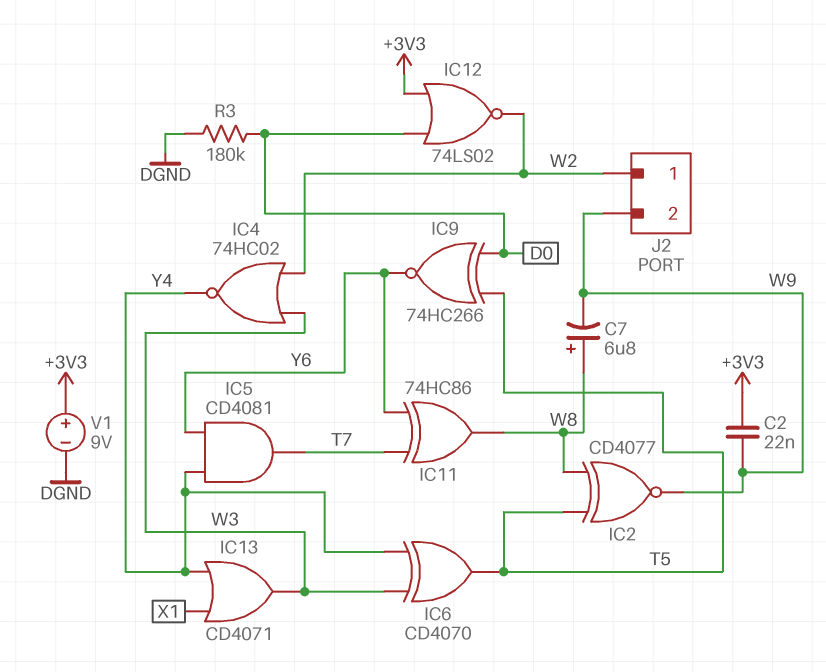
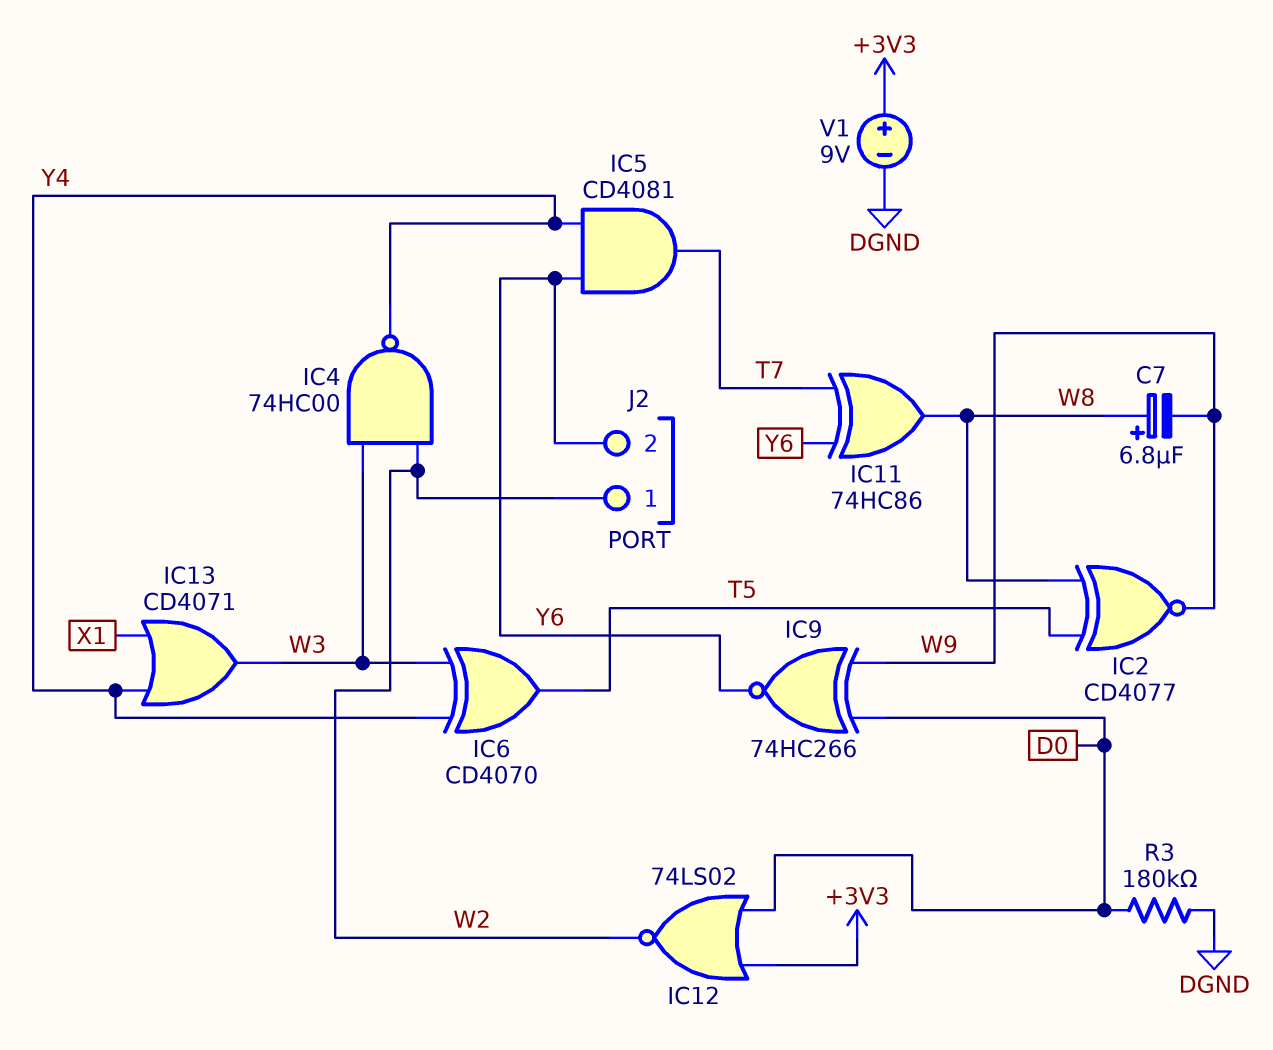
C2: 22nF (+3V3, W9) -> none
IC4: NOR 74HC02 (in W2, in W3, out Y4) -> NAND 74HC00 (in W2, in W3, out Y4)
IC9: XNOR 74HC266 (in D0, in T5, out Y6) -> XNOR 74HC266 (in D0, in W9, out Y6)
J2 pin 2: W9 -> Y6

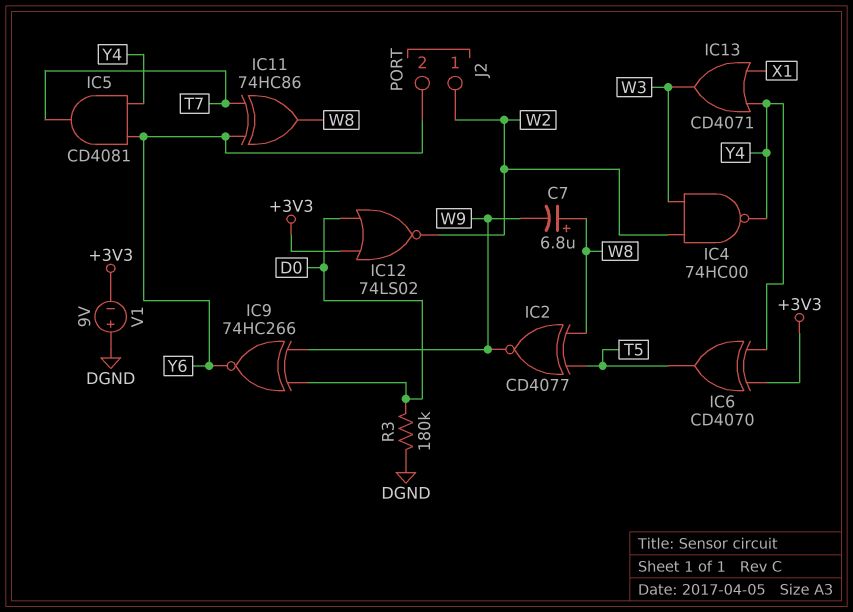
IC6: XOR CD4070 (in W3, in Y4, out T5) -> XOR CD4070 (in +3V3, in Y4, out T5)
V1: 9V (plus +3V3, minus DGND) -> 9V (plus DGND, minus +3V3)

